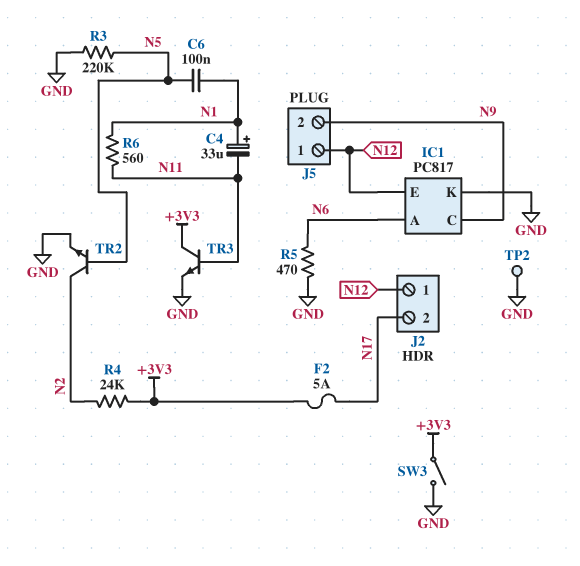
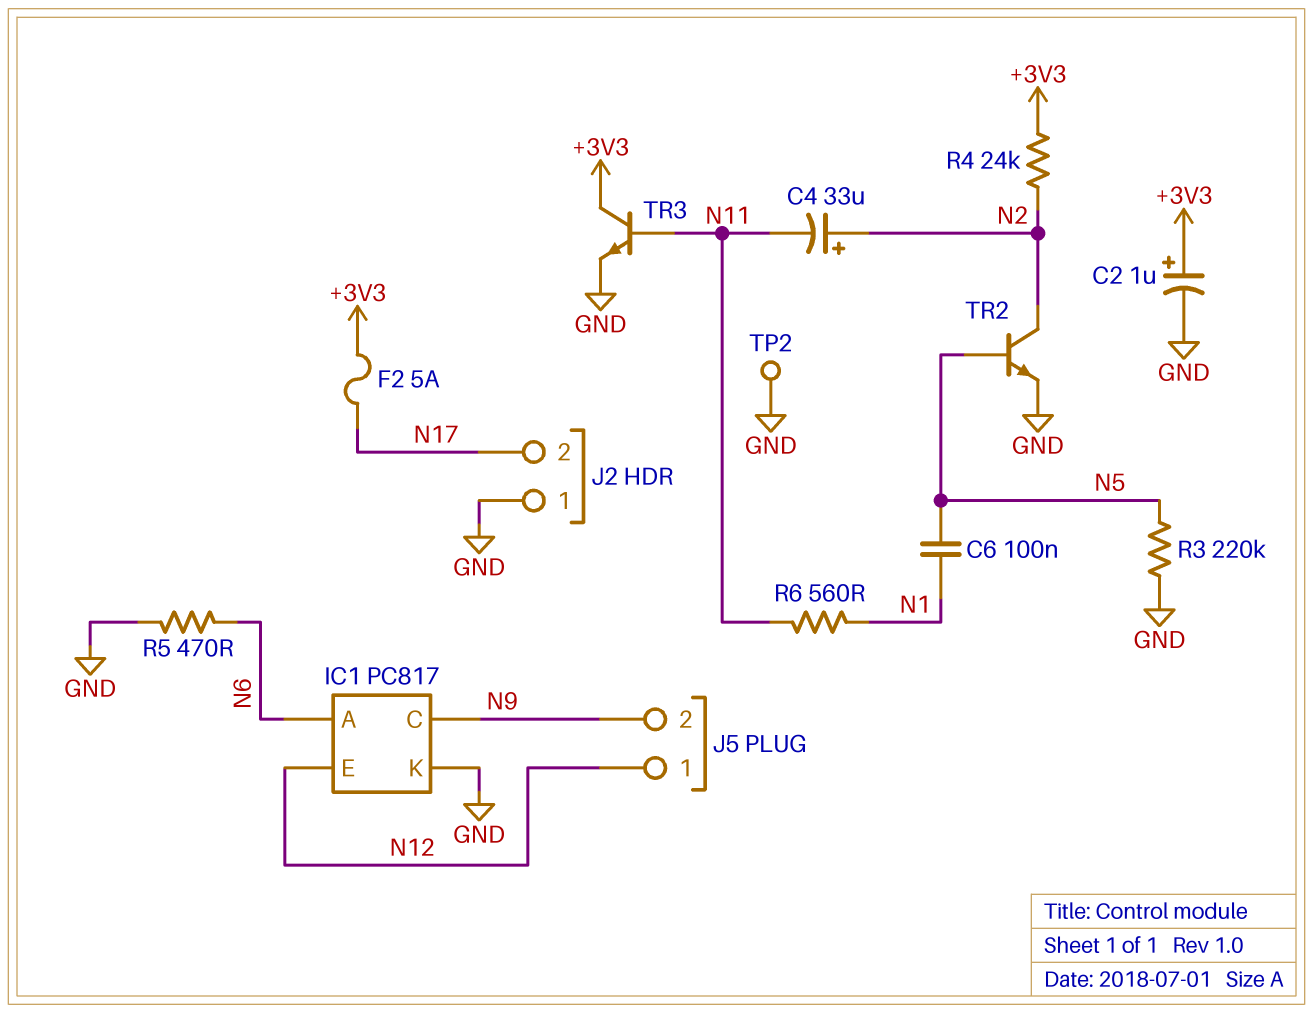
C2: none -> 1uF (plus +3V3, minus GND)
C4: 33uF (plus N1, minus N11) -> 33uF (plus N2, minus N11)
J2 pin 1: N12 -> GND
SW3: switch (+3V3, GND) -> none

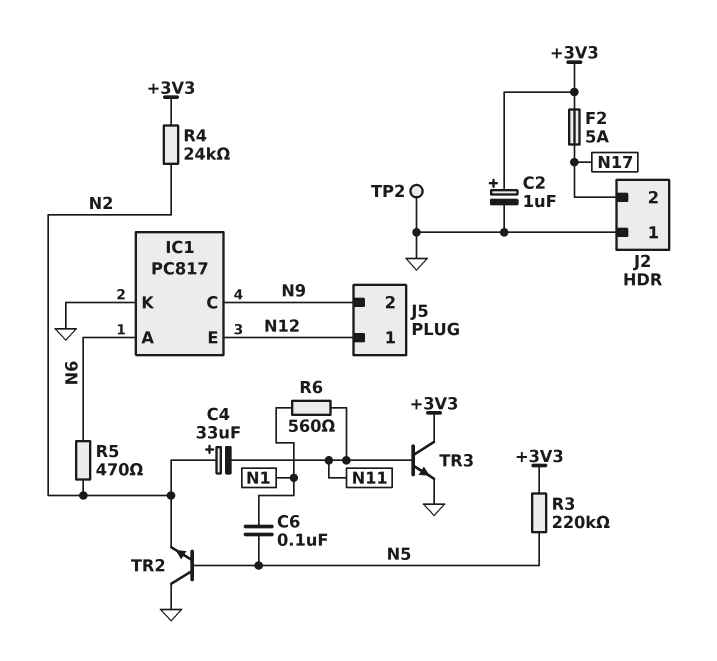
R3: 220k (GND, N5) -> 220k (+3V3, N5)
R5: 470 (GND, N6) -> 470 (N2, N6)
TR2: NPN (B N5, C N2, E GND) -> NPN (B N5, C GND, E N2)

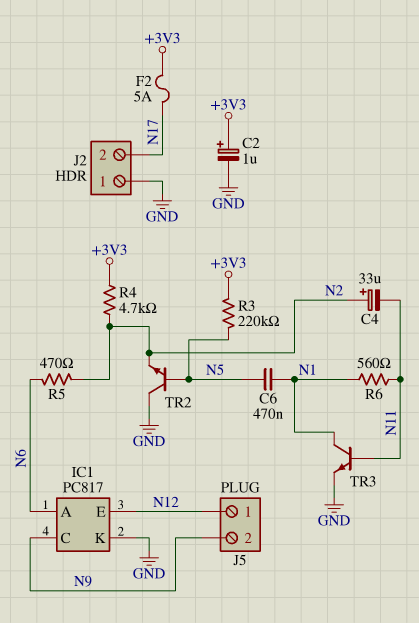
C6: 100nF (N1, N5) -> 470nF (N1, N5)
R4: 24k (+3V3, N2) -> 4.7k (+3V3, N2)
TP2: test point (GND) -> none
TR3: NPN (B N11, C +3V3, E GND) -> NPN (B N11, C N1, E GND)

